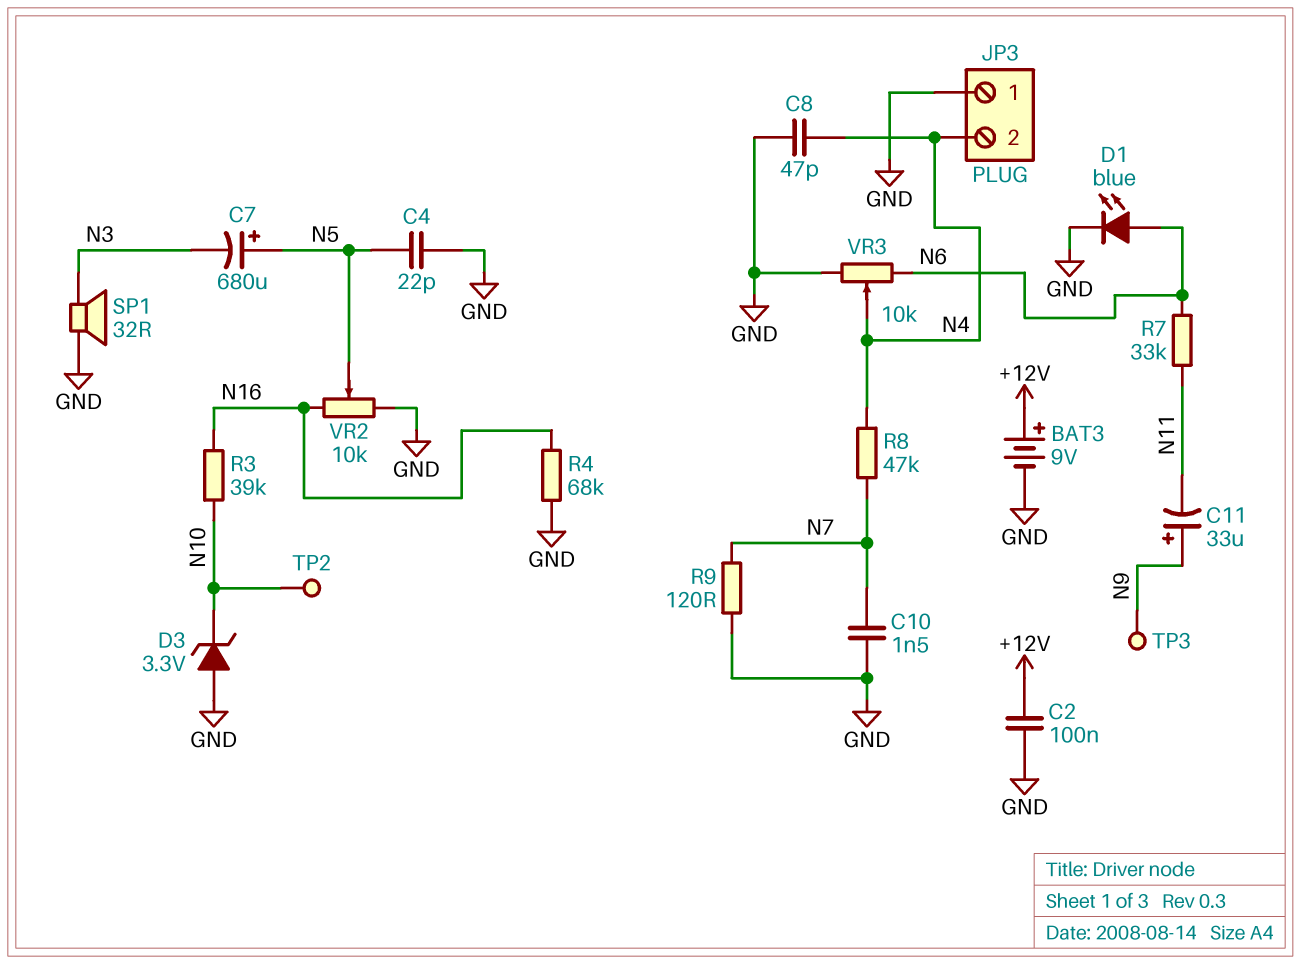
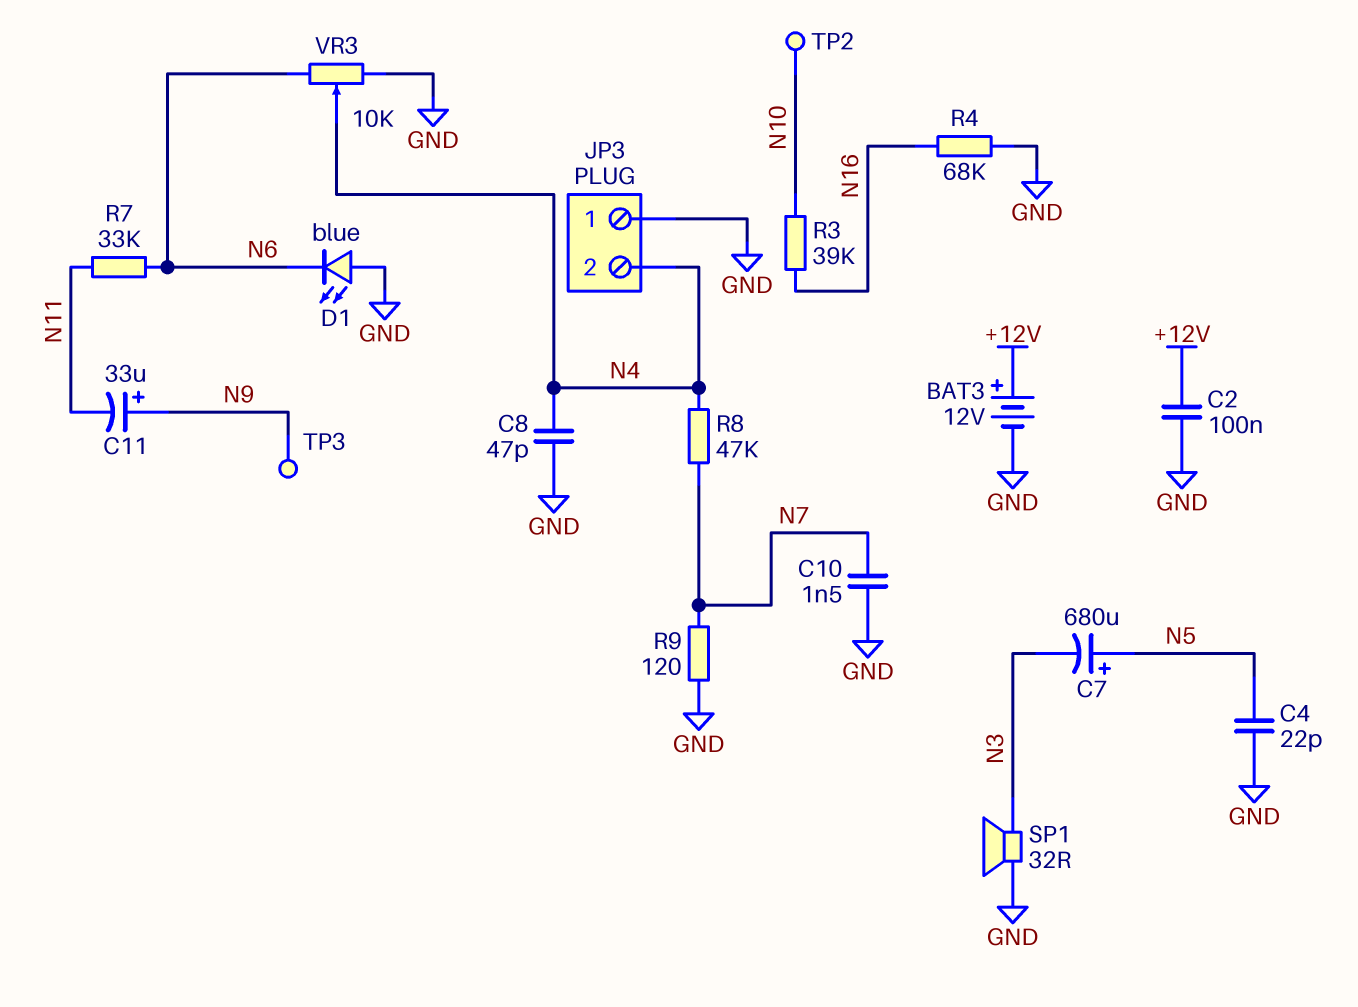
BAT3: 9V (plus +12V, minus GND) -> 12V (plus +12V, minus GND)
D1: LED blue (A N6, K GND) -> LED blue (A GND, K N6)
D3: zener 3.3V (A GND, K N10) -> none
VR2: 10k (GND, N16, wiper N5) -> none

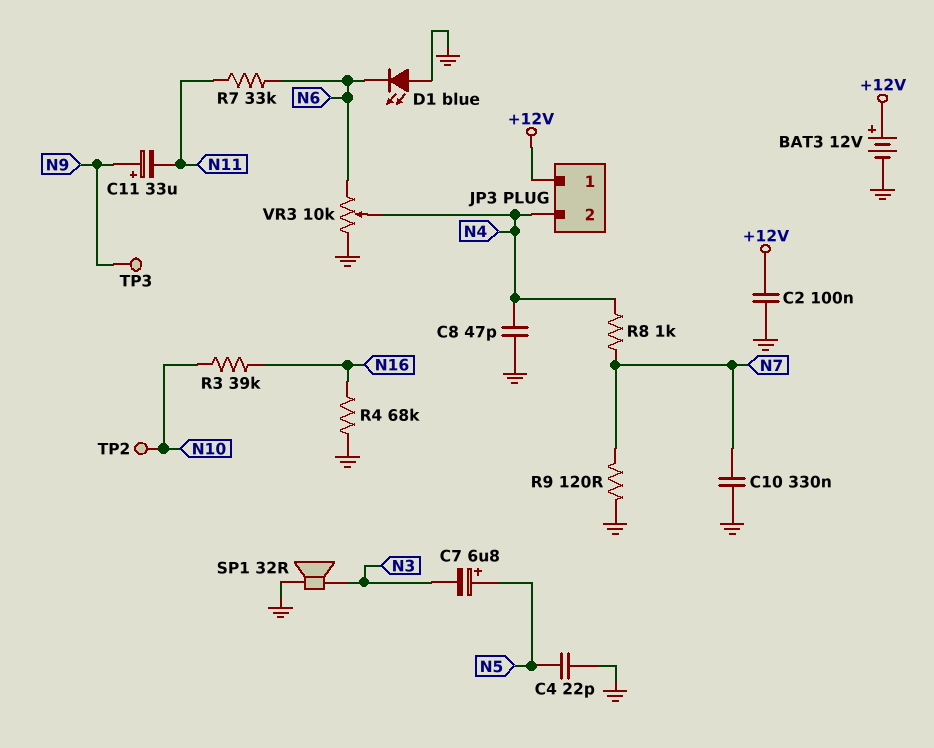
C7: 680uF (plus N5, minus N3) -> 6.8uF (plus N5, minus N3)
C10: 1.5nF (GND, N7) -> 330nF (GND, N7)
JP3 pin 1: GND -> +12V
R8: 47k (N4, N7) -> 1k (N4, N7)

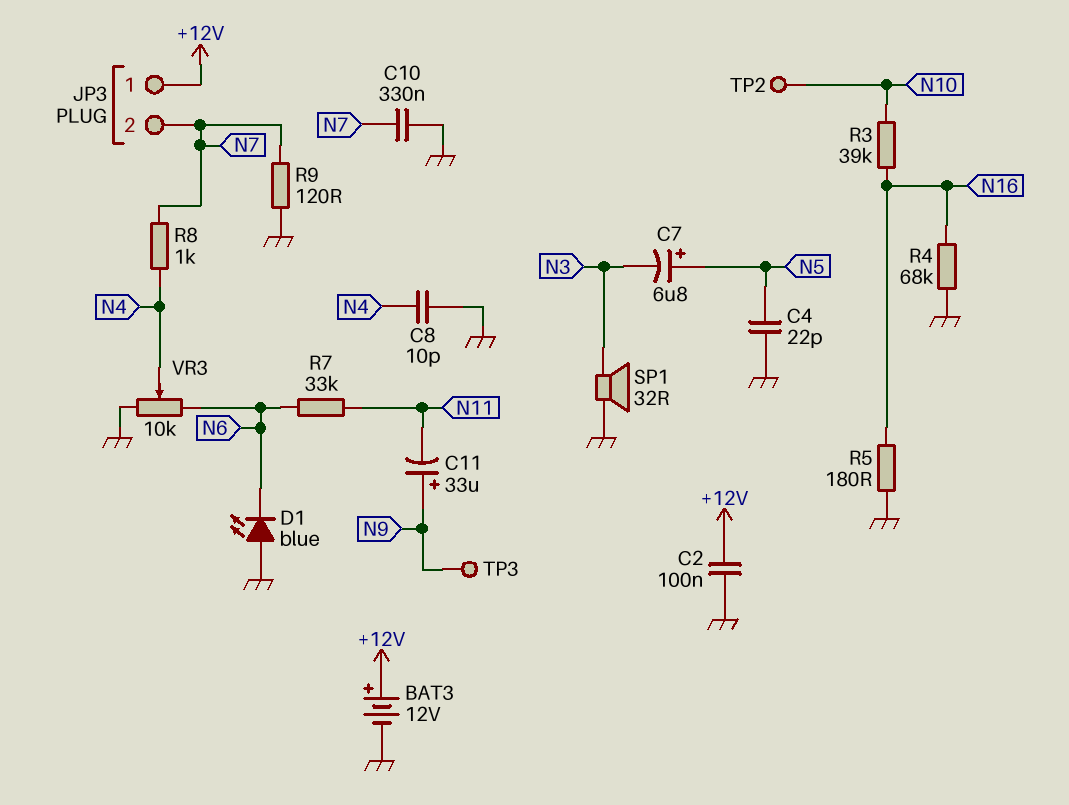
C8: 47pF (GND, N4) -> 10pF (GND, N4)
JP3 pin 2: N4 -> N7
R5: none -> 180 (GND, N16)

